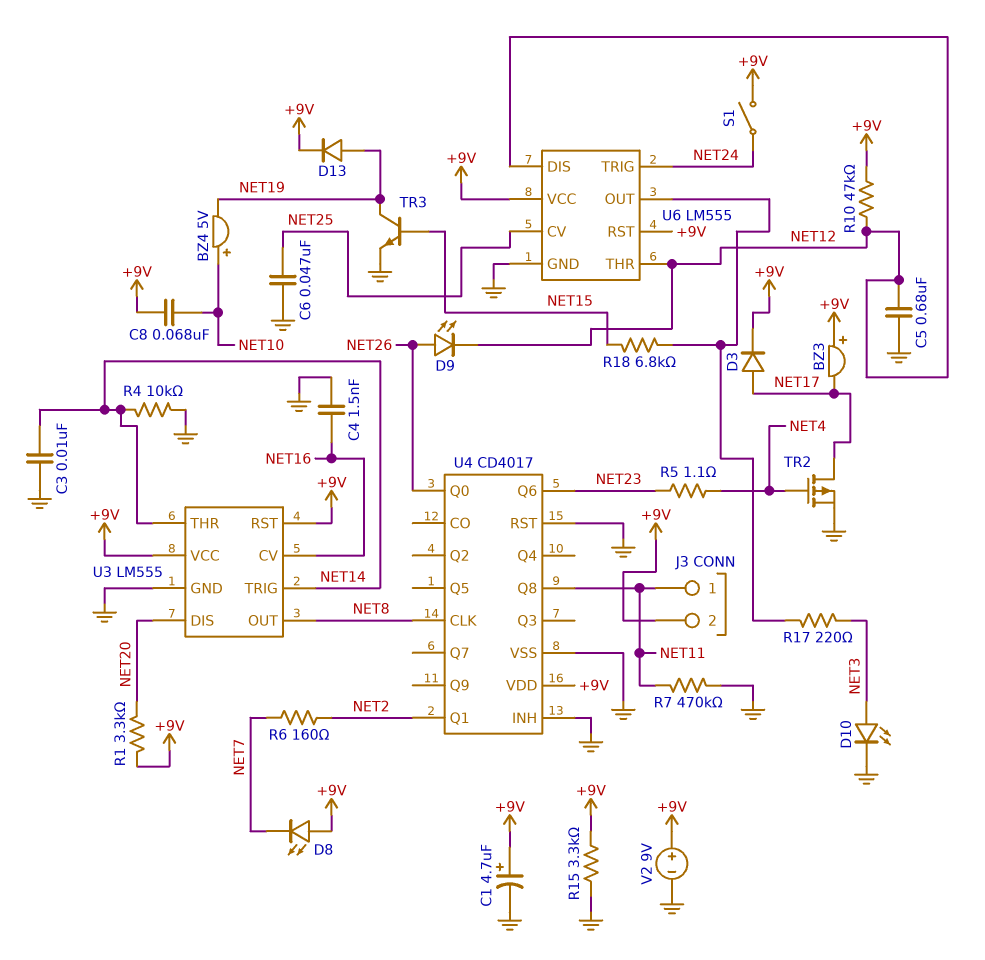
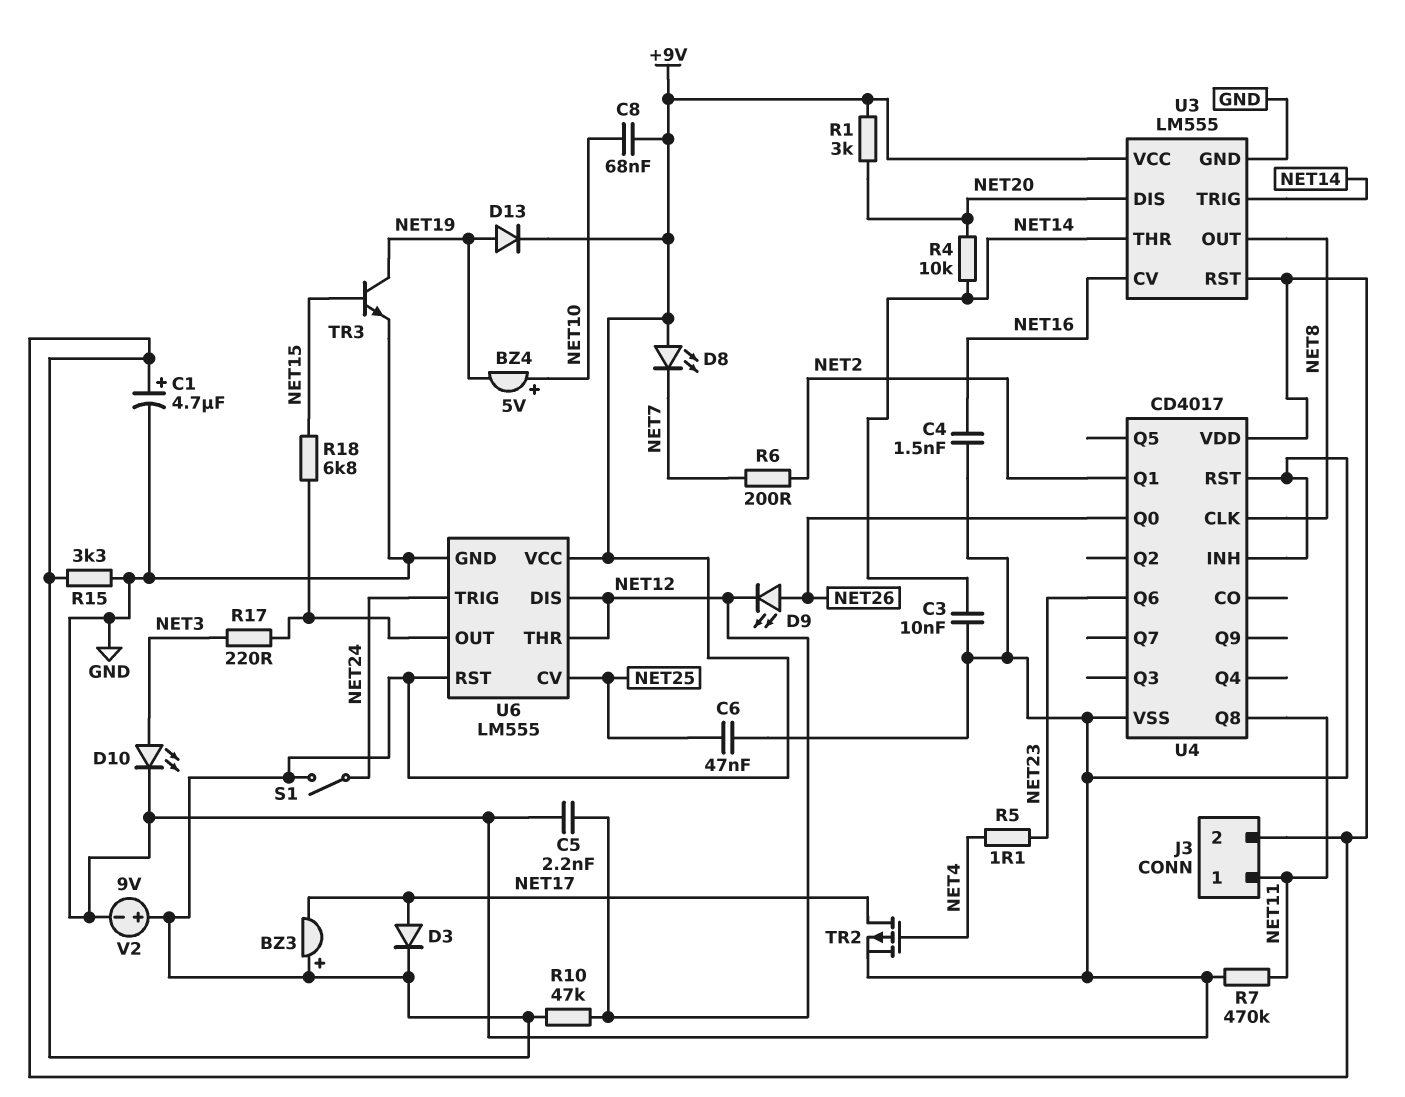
C5: 680nF (GND, NET12) -> 2.2nF (GND, NET12)
R1: 3.3k (+9V, NET20) -> 3k (+9V, NET20)
R4: 10k (GND, NET14) -> 10k (NET14, NET20)
R6: 160 (NET2, NET7) -> 200 (NET2, NET7)

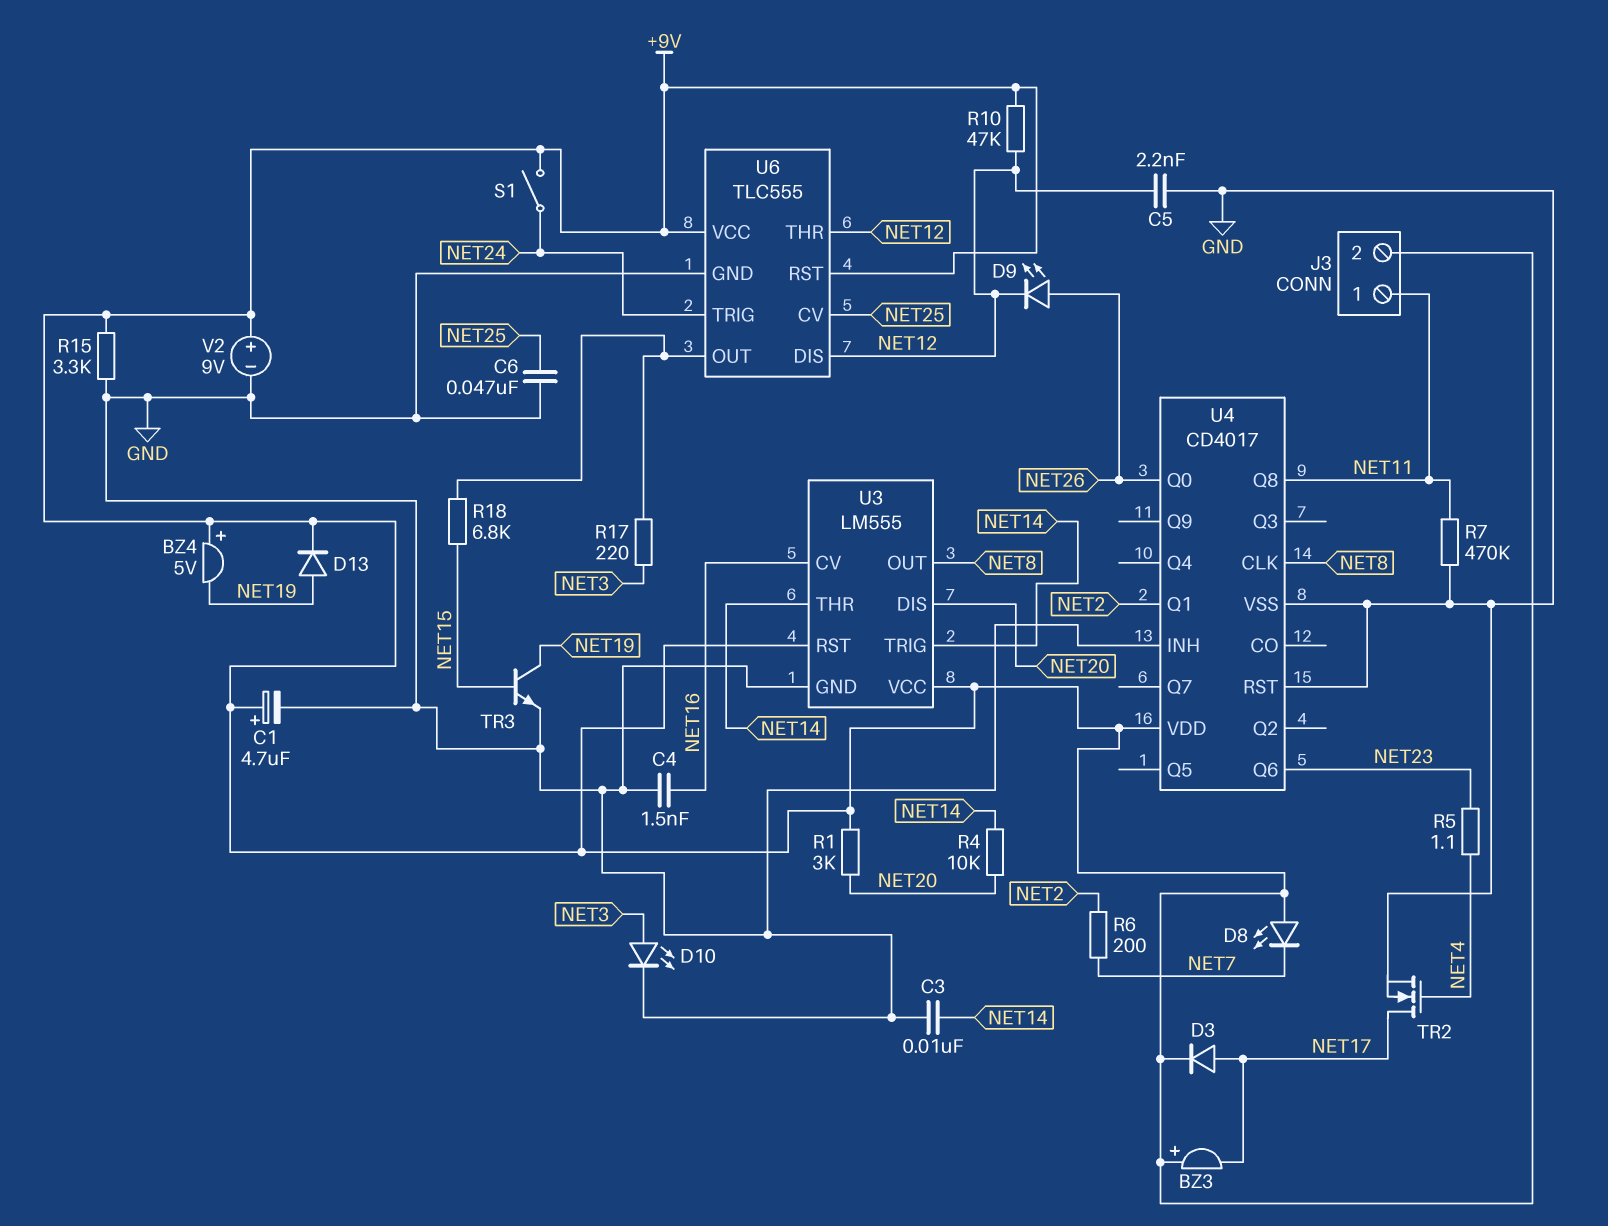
BZ4: buzzer 5V (plus NET10, minus NET19) -> buzzer 5V (plus +9V, minus NET19)
C8: 68nF (+9V, NET10) -> none
TR2: PMOS (G NET4, D NET17, S GND) -> NMOS (G NET4, D NET17, S GND)
U6: LM555 -> TLC555

